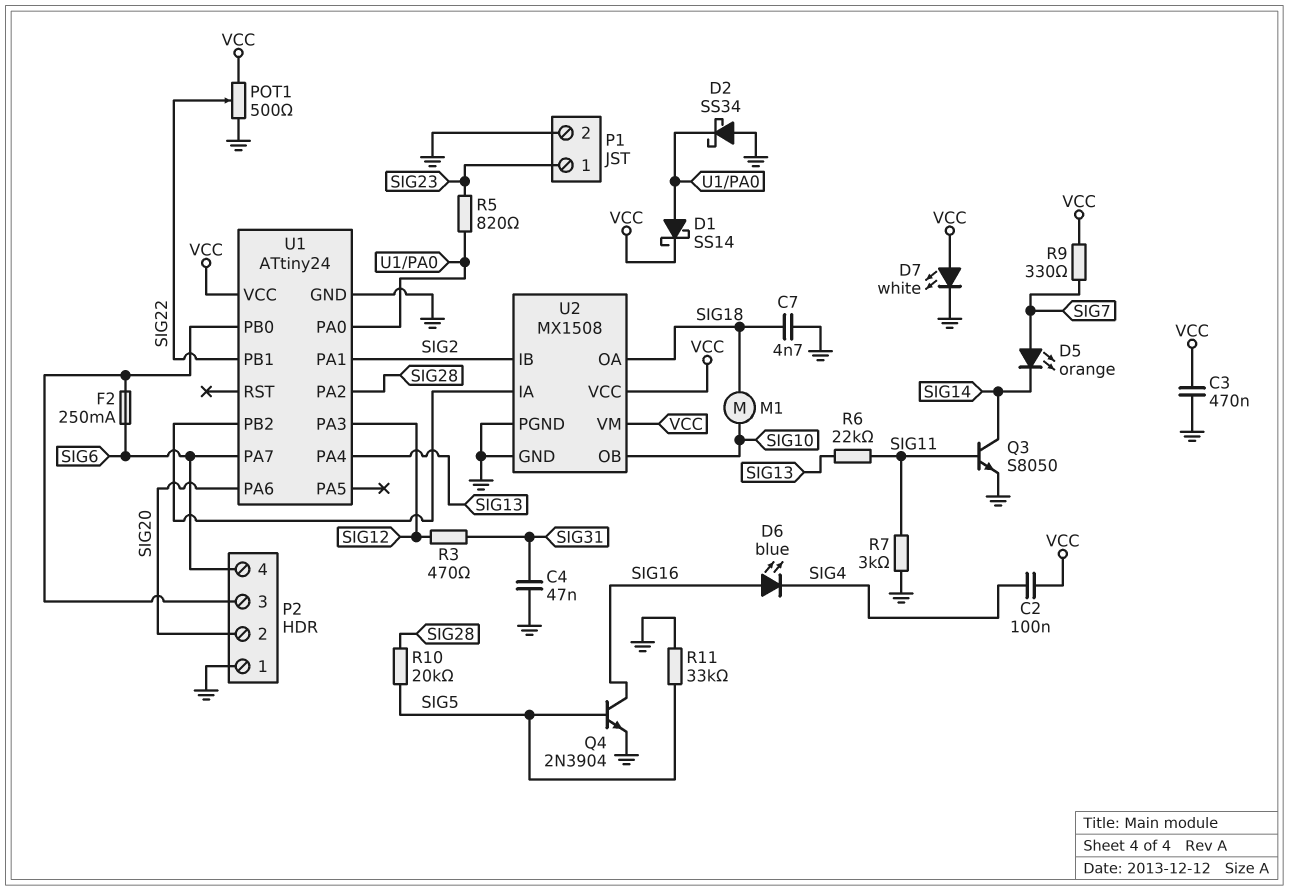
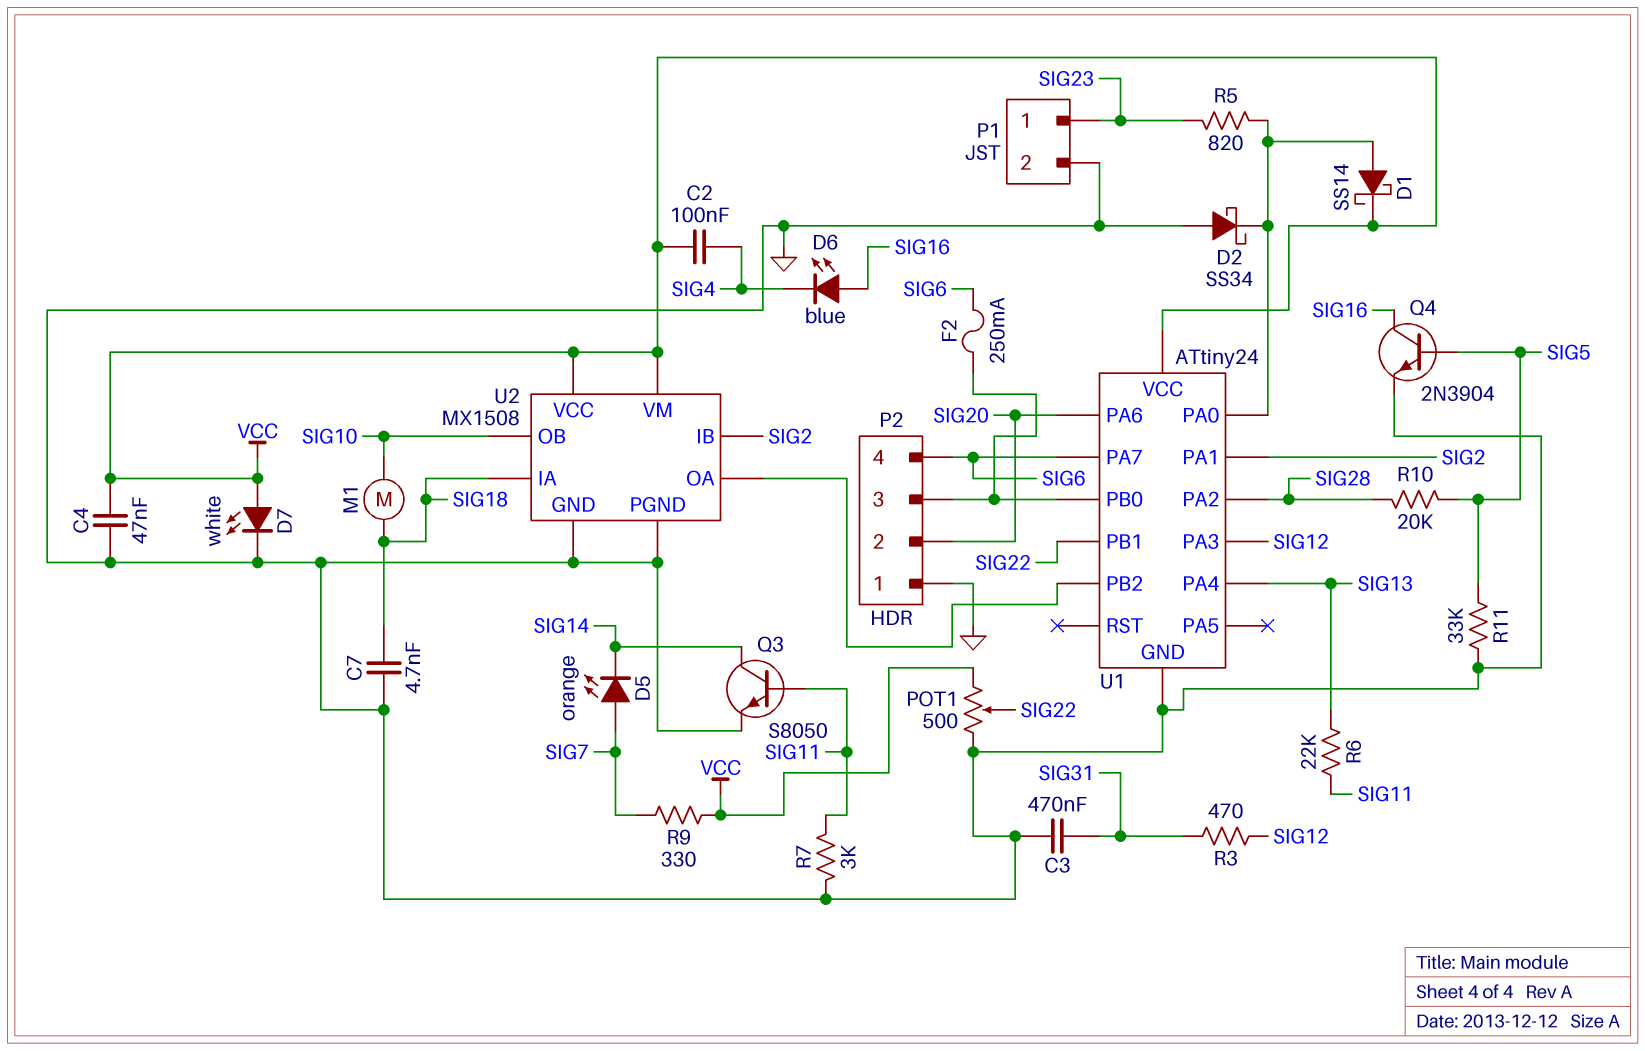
C3: 470nF (GND, VCC) -> 470nF (GND, SIG31)
C4: 47nF (GND, SIG31) -> 47nF (GND, VCC)
U2 pin IA: U1/PB2 -> SIG18
U2 pin OA: SIG18 -> U1/PB2

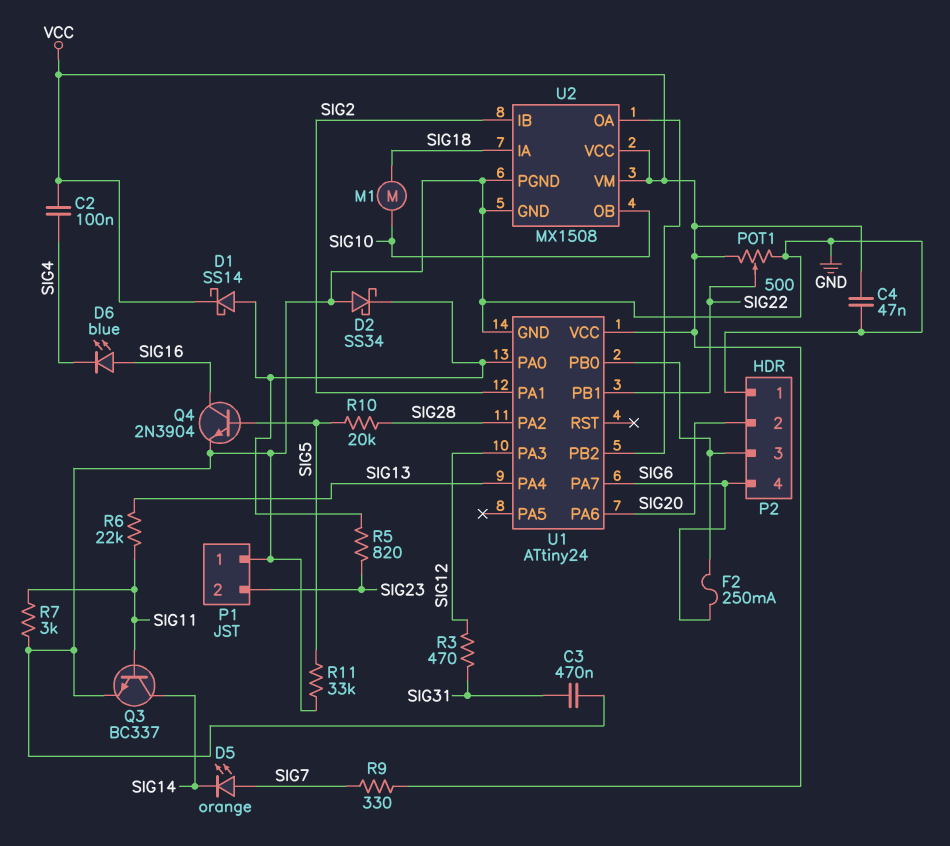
C7: 4.7nF (GND, SIG18) -> none
D7: LED white (A VCC, K GND) -> none
P1 pin 1: SIG23 -> GND
P1 pin 2: GND -> SIG23
Q3: NPN S8050 (B SIG11, C SIG14, E GND) -> NPN BC337 (B SIG11, C SIG14, E GND)

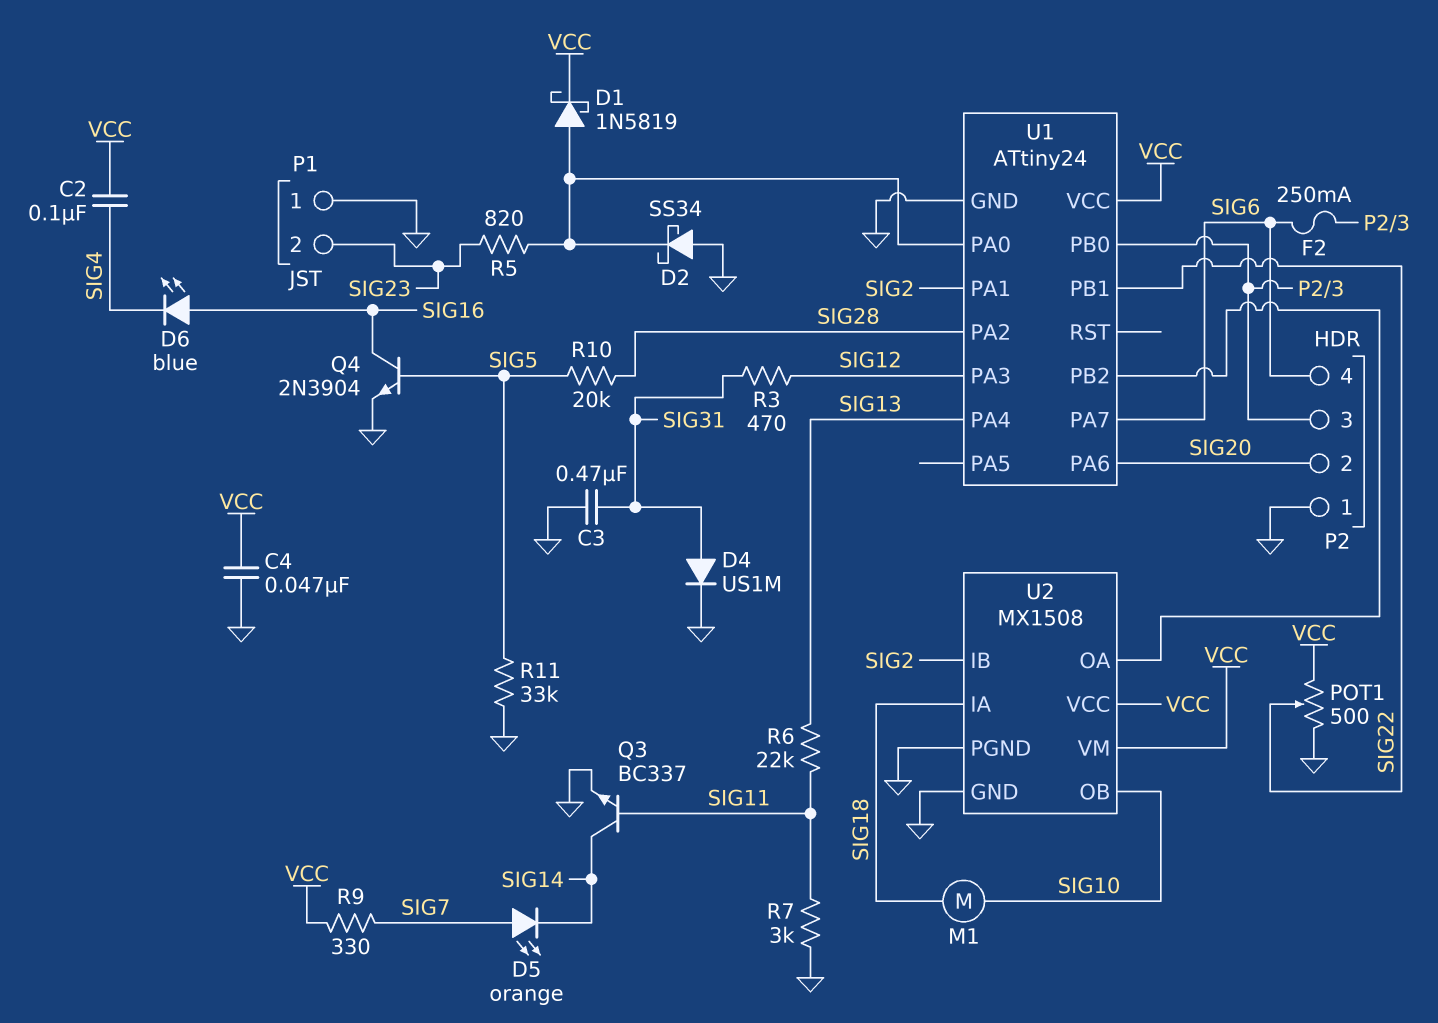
D1: schottky SS14 (A U1/PA0, K VCC) -> schottky 1N5819 (A U1/PA0, K VCC)
D4: none -> diode US1M (A SIG31, K GND)

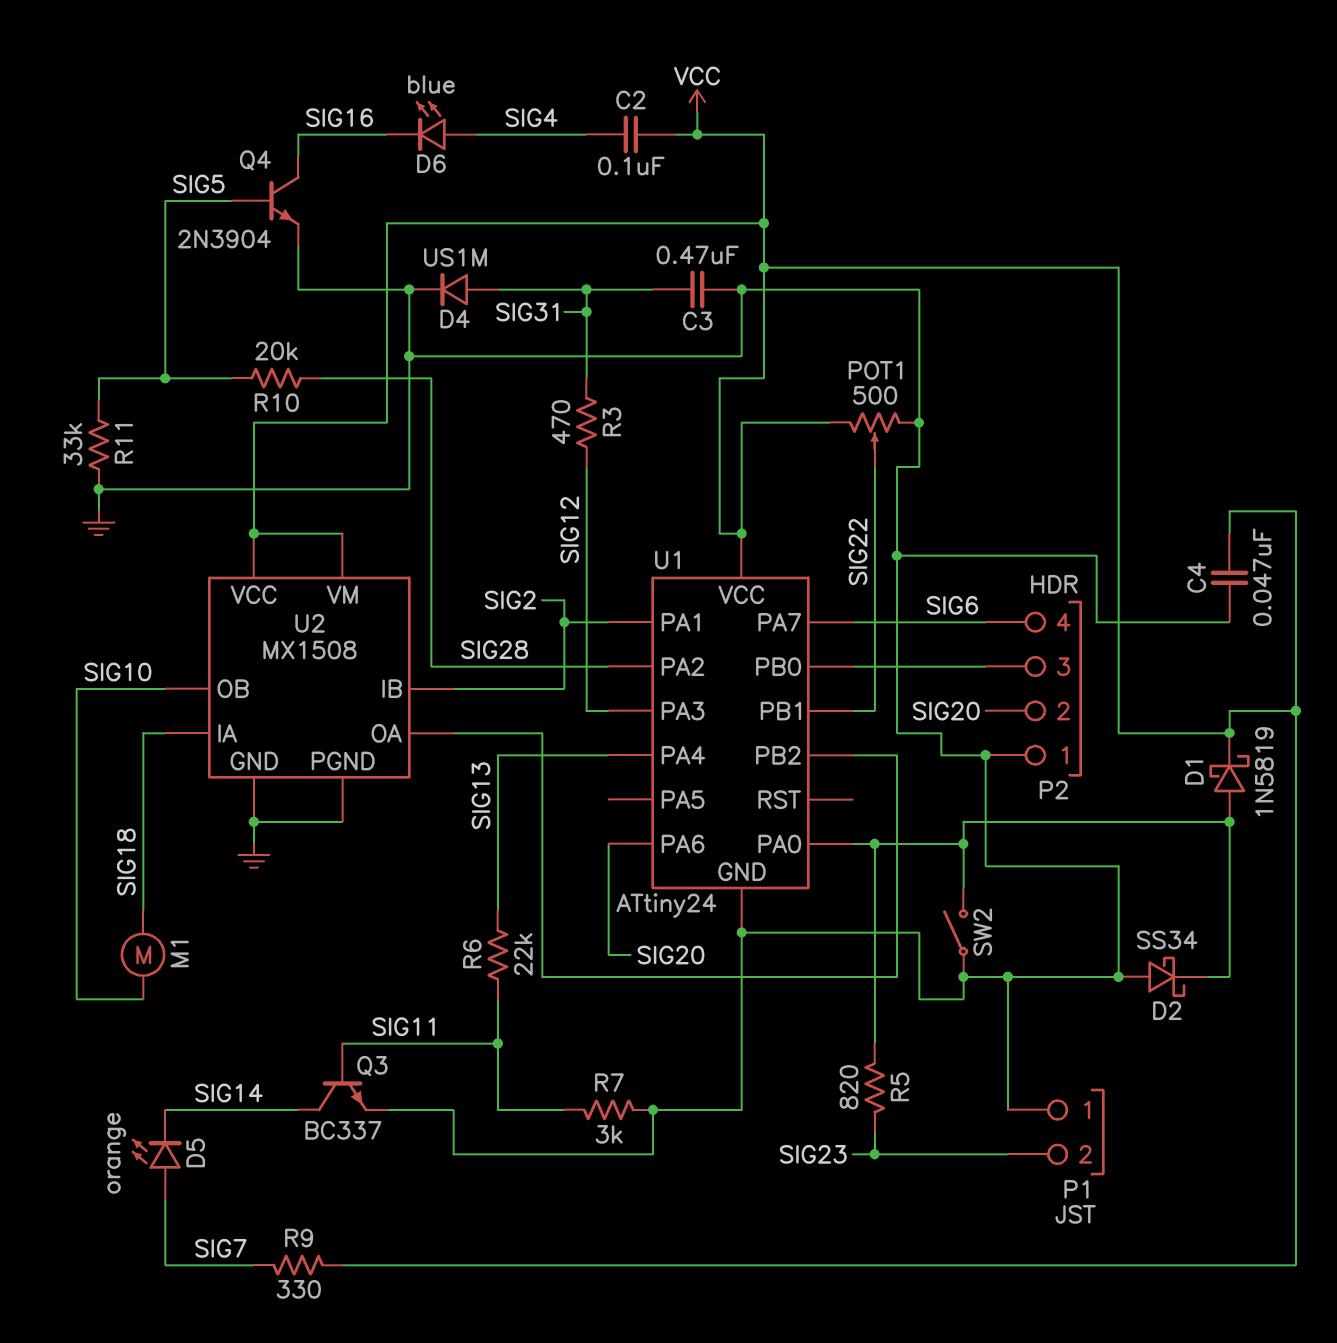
D6: LED blue (A SIG16, K SIG4) -> LED blue (A SIG4, K SIG16)
F2: 250mA (P2/3, SIG6) -> none
SW2: none -> switch (GND, U1/PA0)

